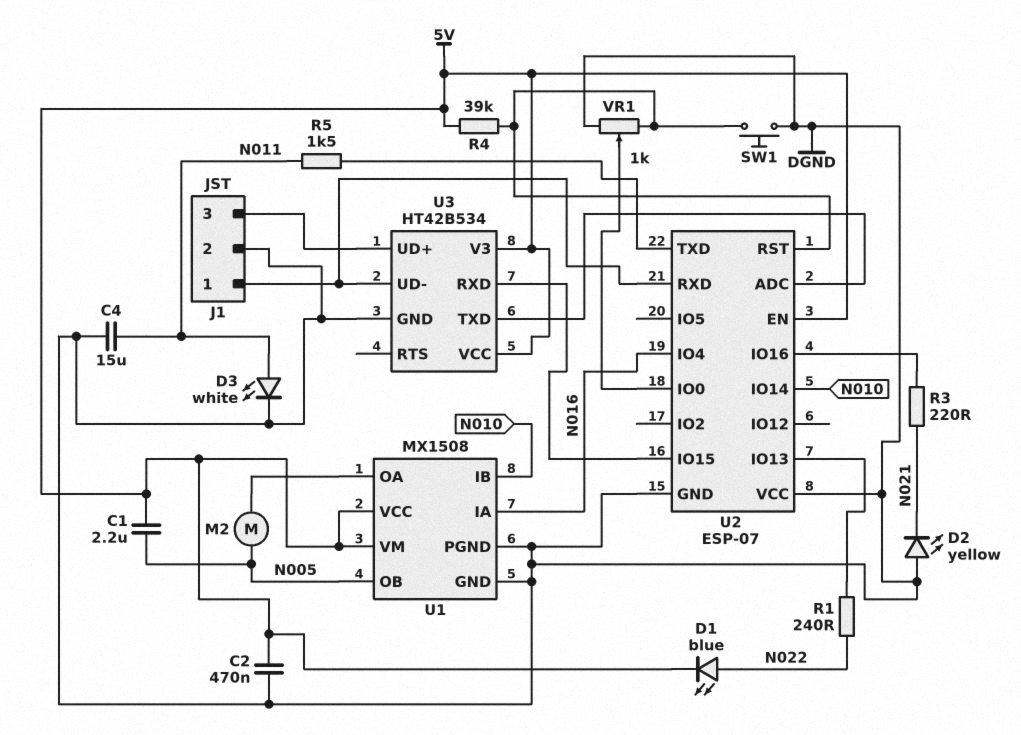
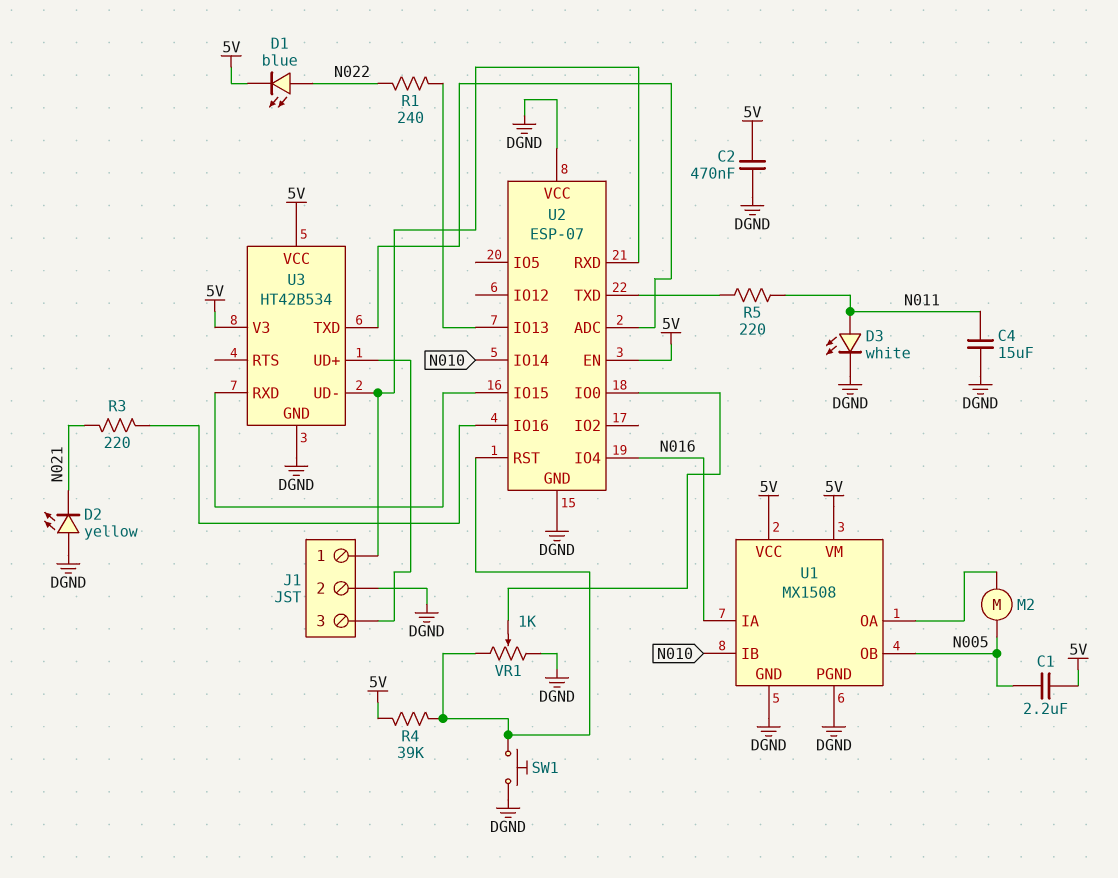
R5: 1.5k (N011, U2/TXD) -> 220 (N011, U2/TXD)

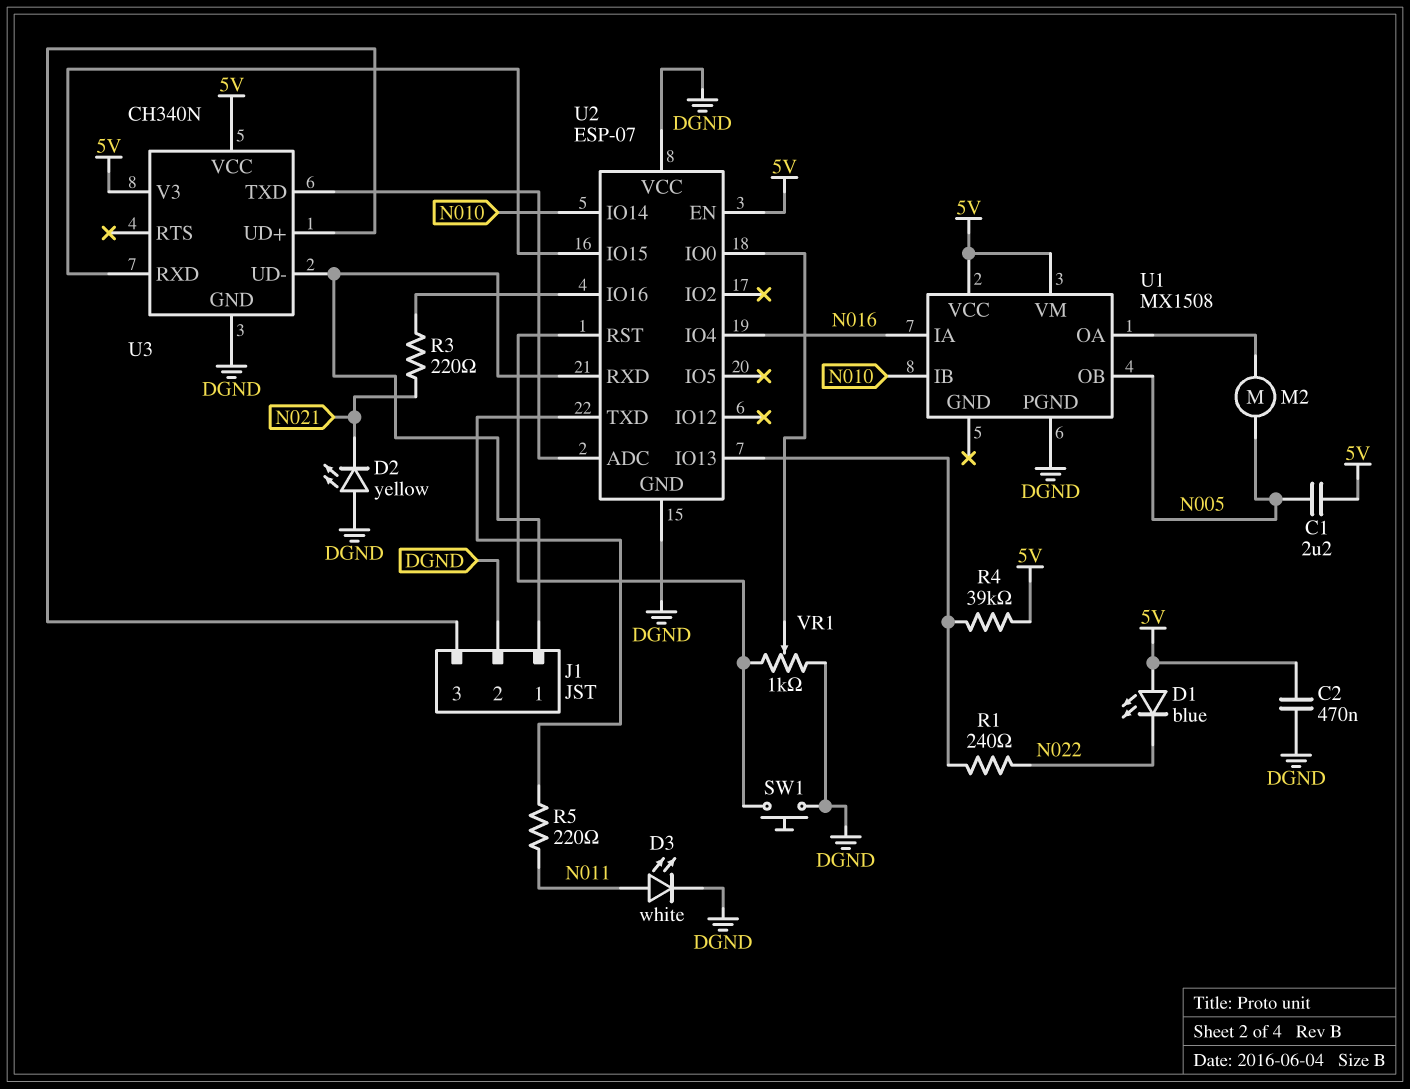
C4: 15uF (DGND, N011) -> none
D1: LED blue (A N022, K 5V) -> LED blue (A 5V, K N022)
R4: 39k (5V, U2/RST) -> 39k (5V, U2/IO13)
U1 pin GND: DGND -> none
U3: HT42B534 -> CH340N

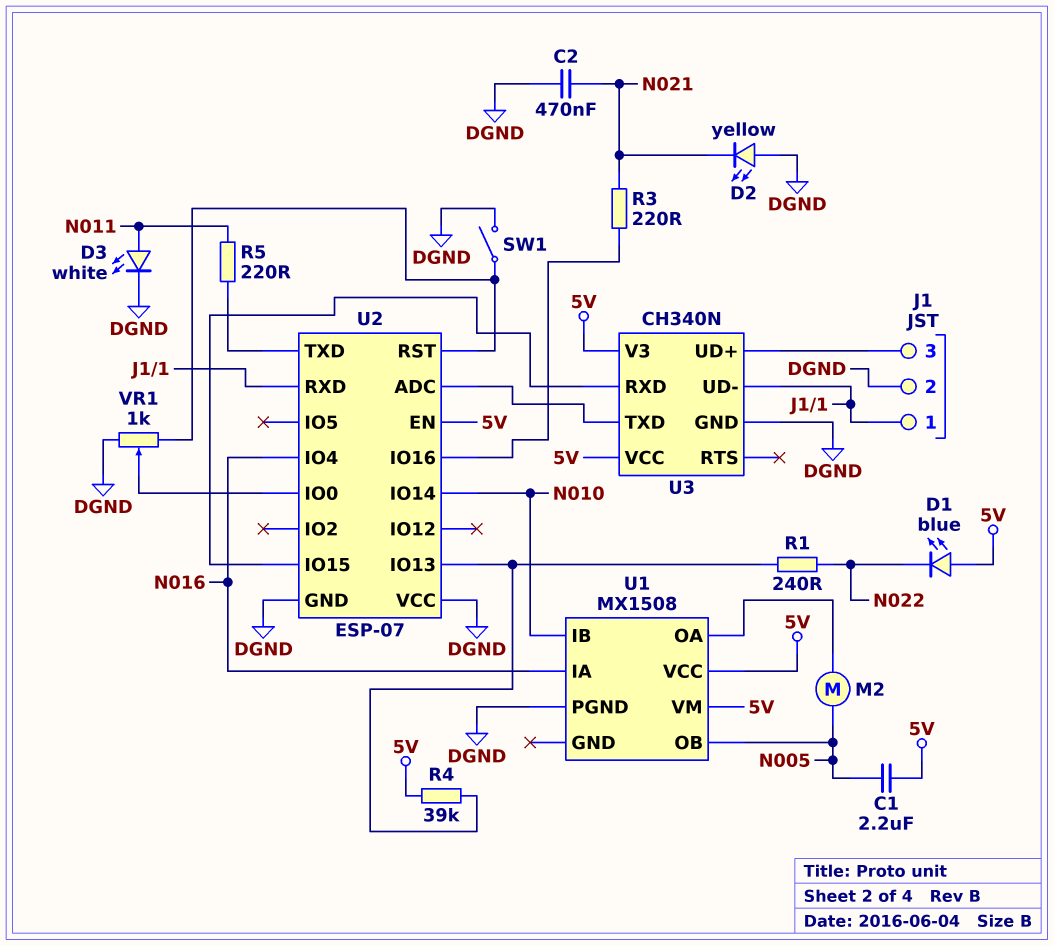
C2: 470nF (5V, DGND) -> 470nF (DGND, N021)
SW1: button (DGND, U2/RST) -> switch (DGND, U2/RST)

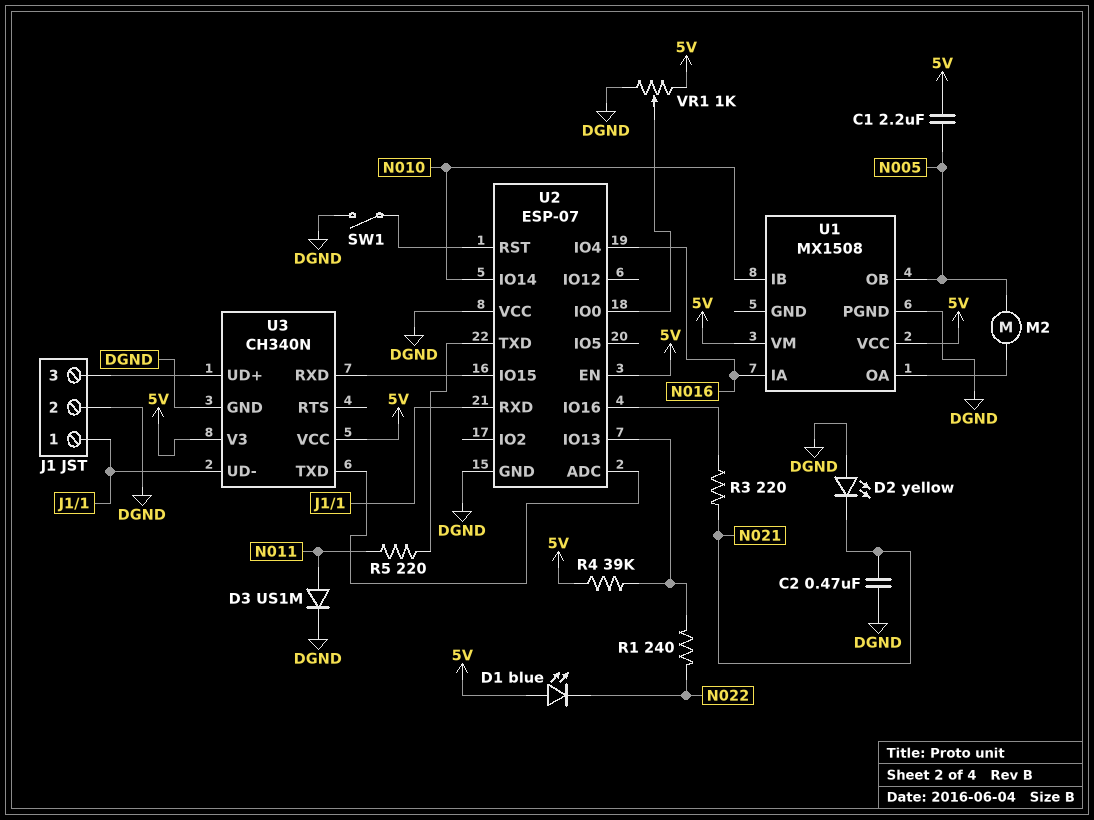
D3: LED white (A N011, K DGND) -> diode US1M (A N011, K DGND)
VR1: 1k (DGND, U2/RST, wiper U2/IO0) -> 1k (5V, DGND, wiper U2/IO0)

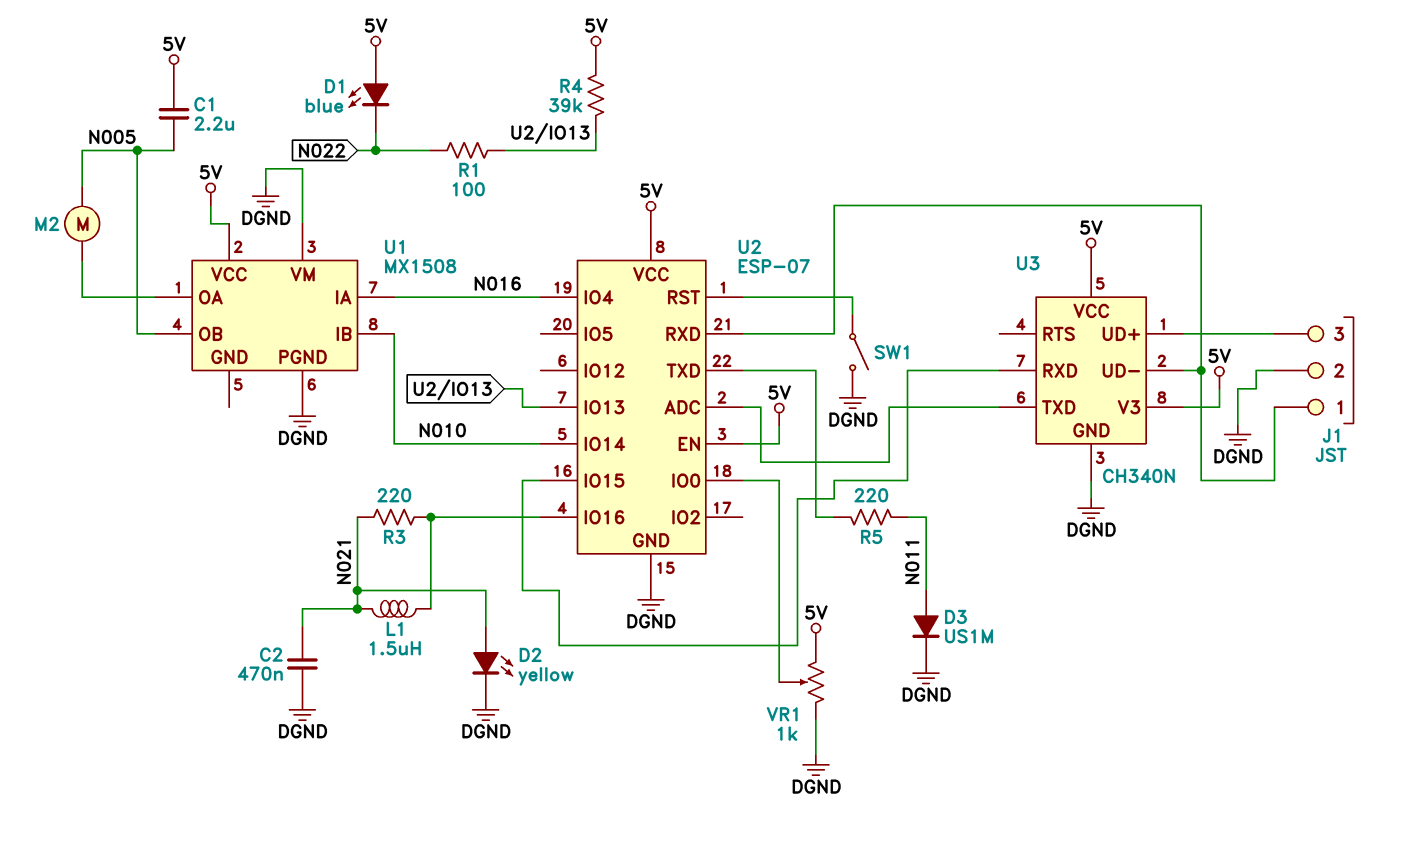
D2: LED yellow (A DGND, K N021) -> LED yellow (A N021, K DGND)
L1: none -> 1.5uH (N021, U2/IO16)
R1: 240 (N022, U2/IO13) -> 100 (N022, U2/IO13)
U1 pin VM: 5V -> DGND
U2 pin VCC: DGND -> 5V

